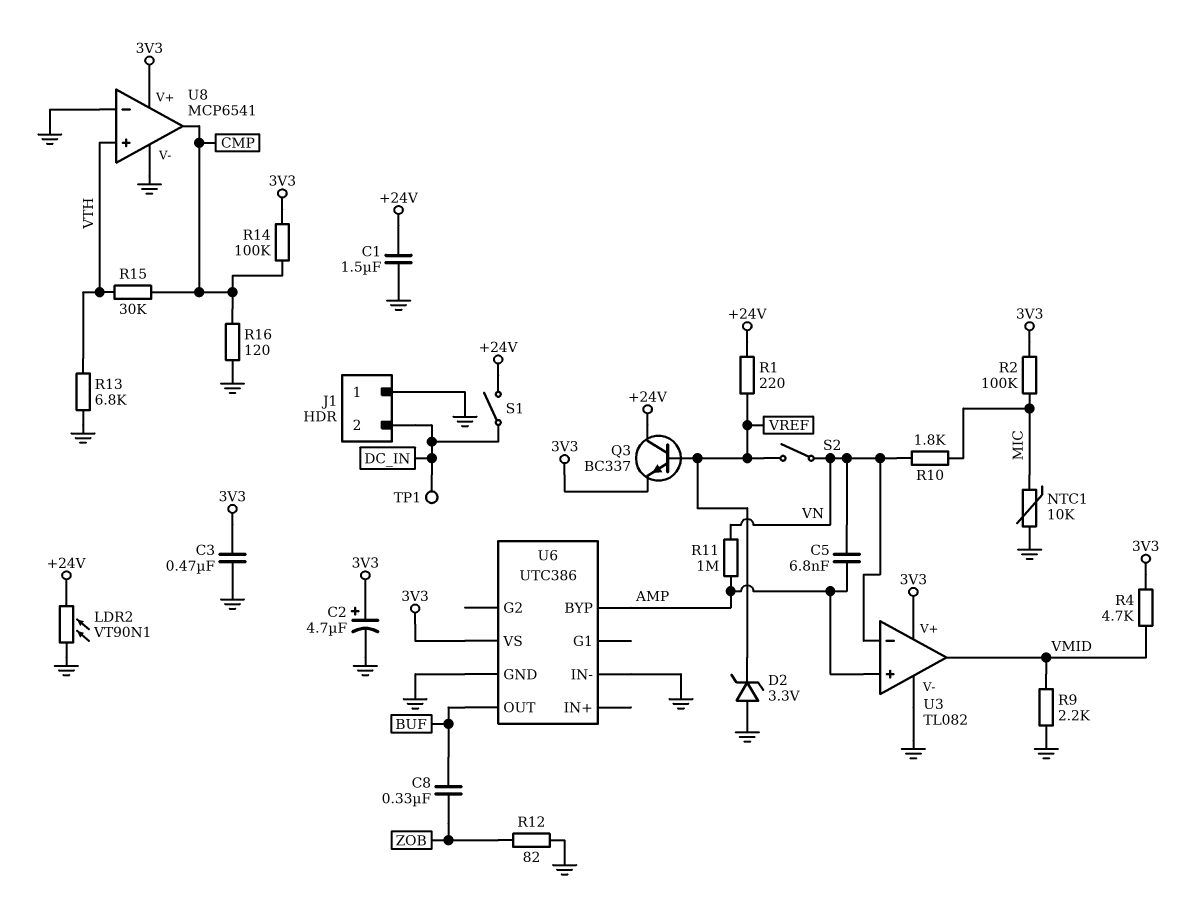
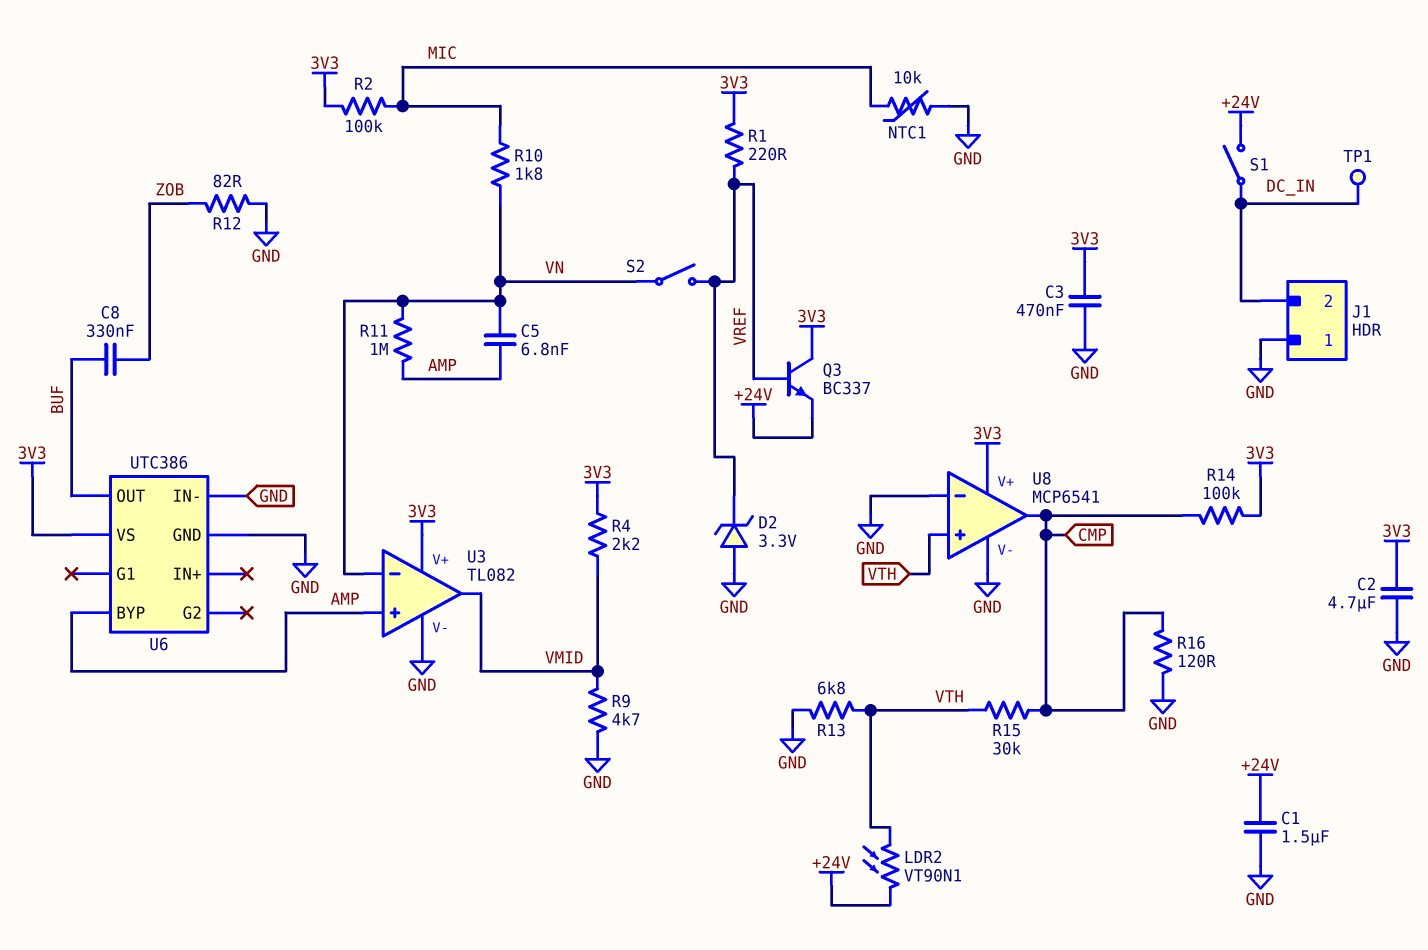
C2: 4.7uF (plus 3V3, minus GND) -> 4.7uF (3V3, GND)
LDR2: VT90N1 (+24V, GND) -> VT90N1 (+24V, VTH)
Q3: NPN BC337 (B VREF, C +24V, E 3V3) -> NPN BC337 (B VREF, C 3V3, E +24V)
R1: 220 (+24V, VREF) -> 220 (3V3, VREF)
R4: 4.7k (3V3, VMID) -> 2.2k (3V3, VMID)
R9: 2.2k (GND, VMID) -> 4.7k (GND, VMID)

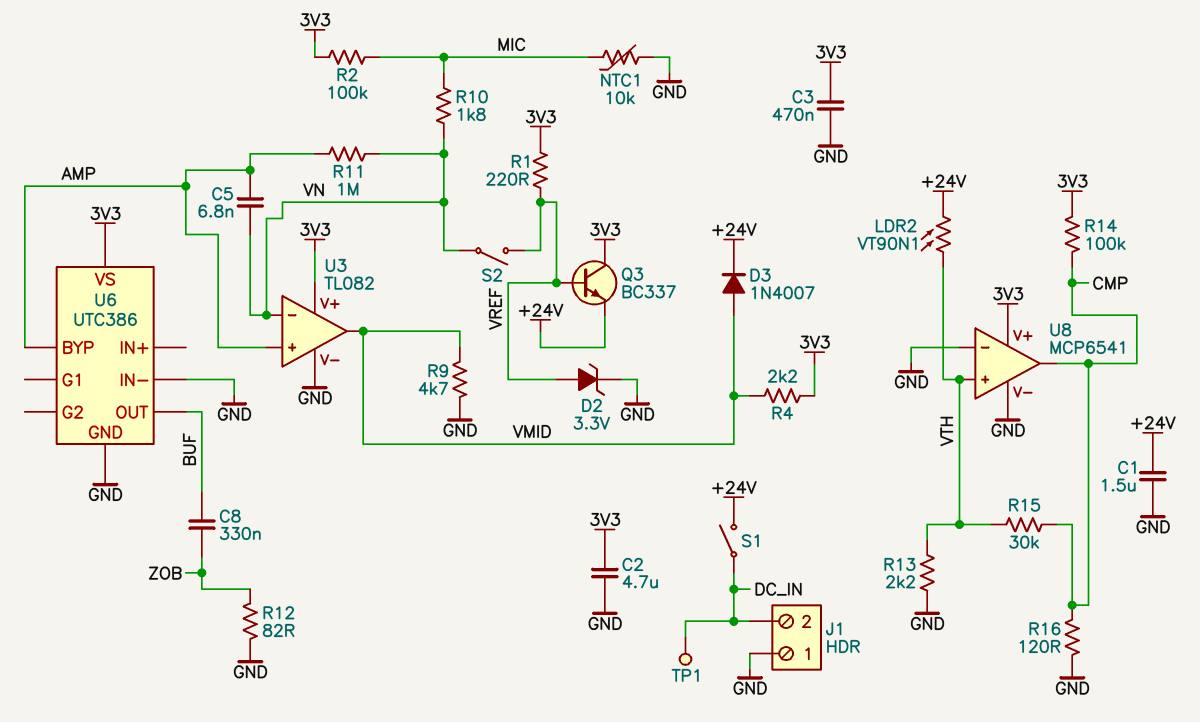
D2: zener 3.3V (A GND, K VREF) -> zener 3.3V (A VREF, K GND)
D3: none -> diode 1N4007 (A VMID, K +24V)
R13: 6.8k (GND, VTH) -> 2.2k (GND, VTH)

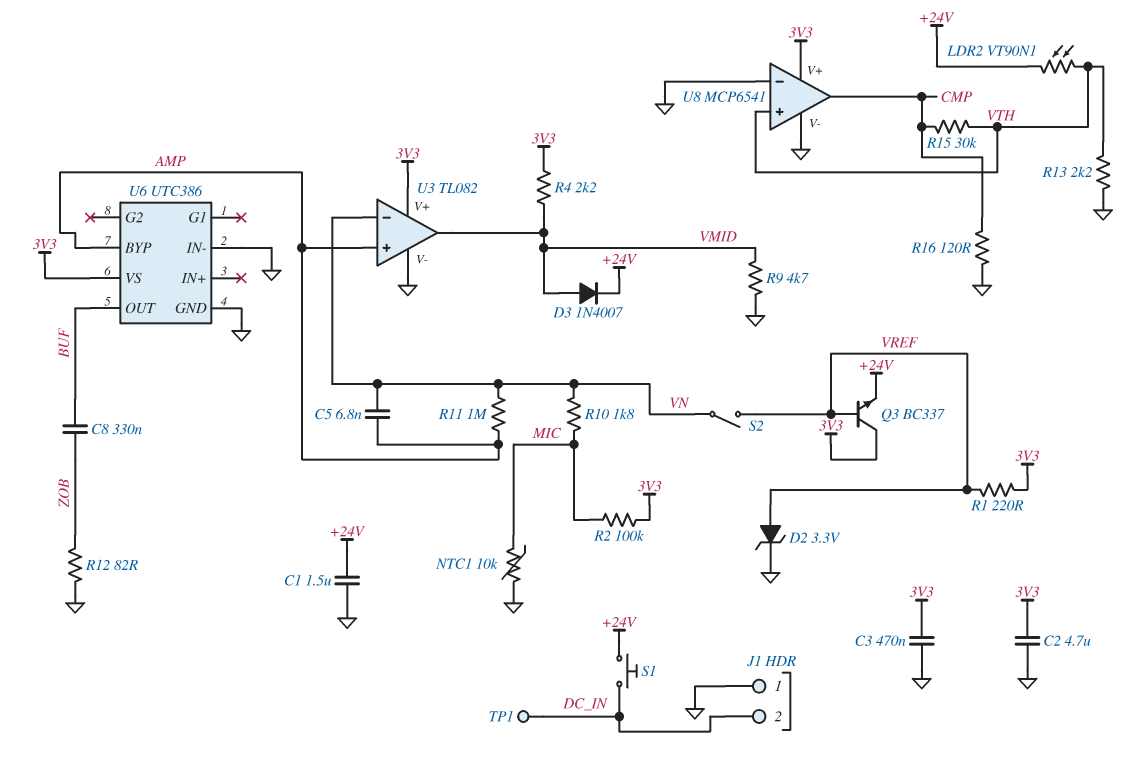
R14: 100k (3V3, CMP) -> none
S1: switch (+24V, DC_IN) -> button (+24V, DC_IN)

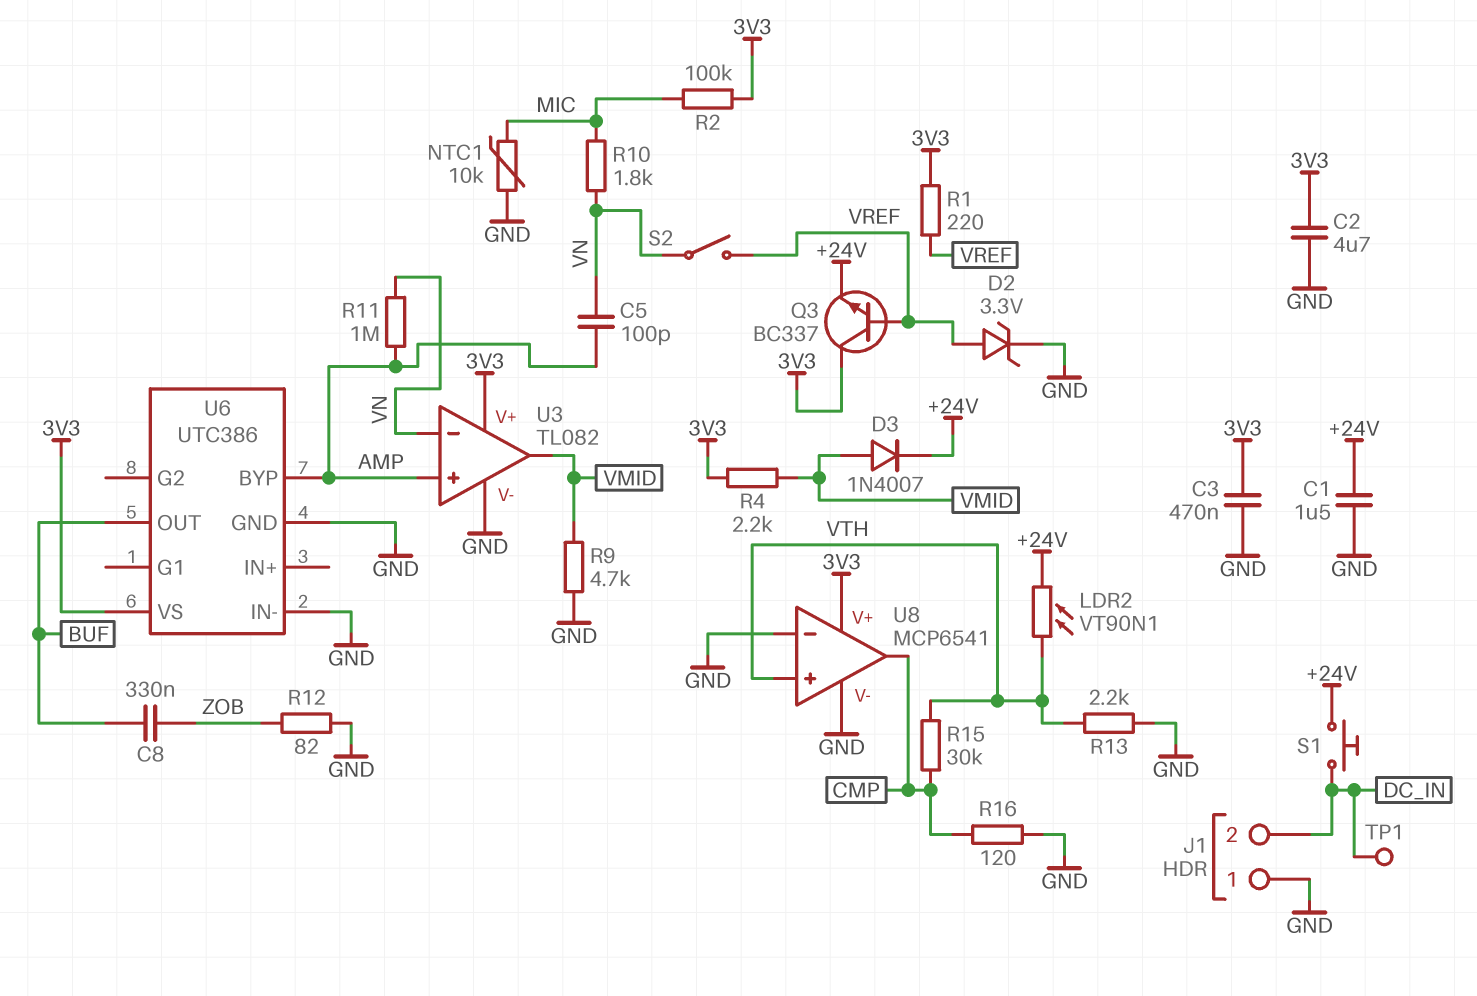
C5: 6.8nF (AMP, VN) -> 100pF (AMP, VN)

